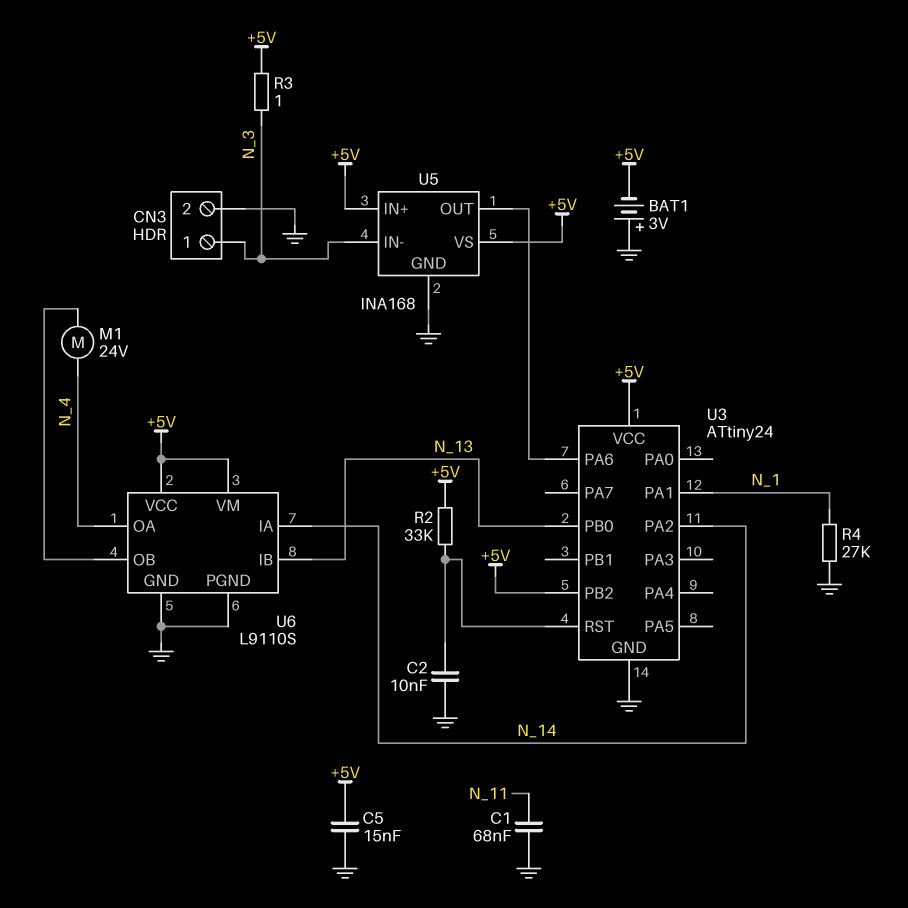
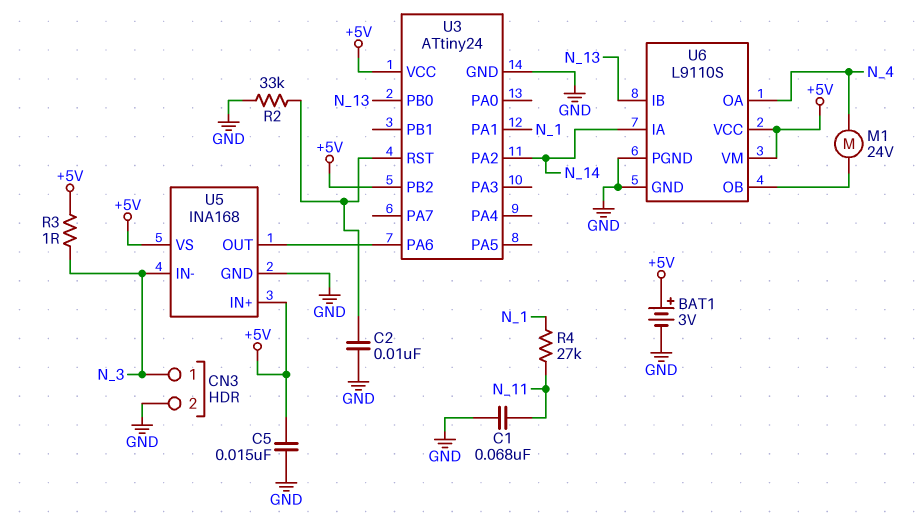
BAT1: 3V (plus GND, minus +5V) -> 3V (plus +5V, minus GND)
R2: 33k (+5V, U3/RST) -> 33k (GND, U3/RST)
R4: 27k (GND, N_1) -> 27k (N_1, N_11)

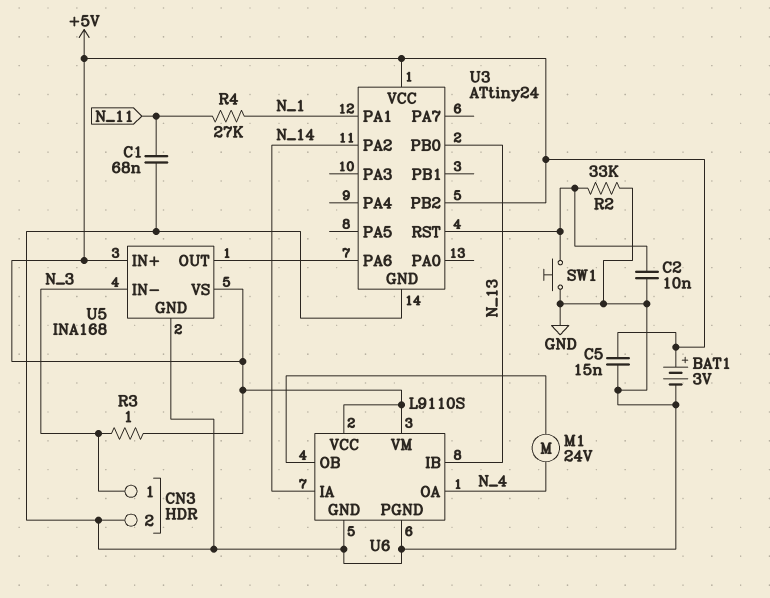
SW1: none -> button (GND, U3/RST)

